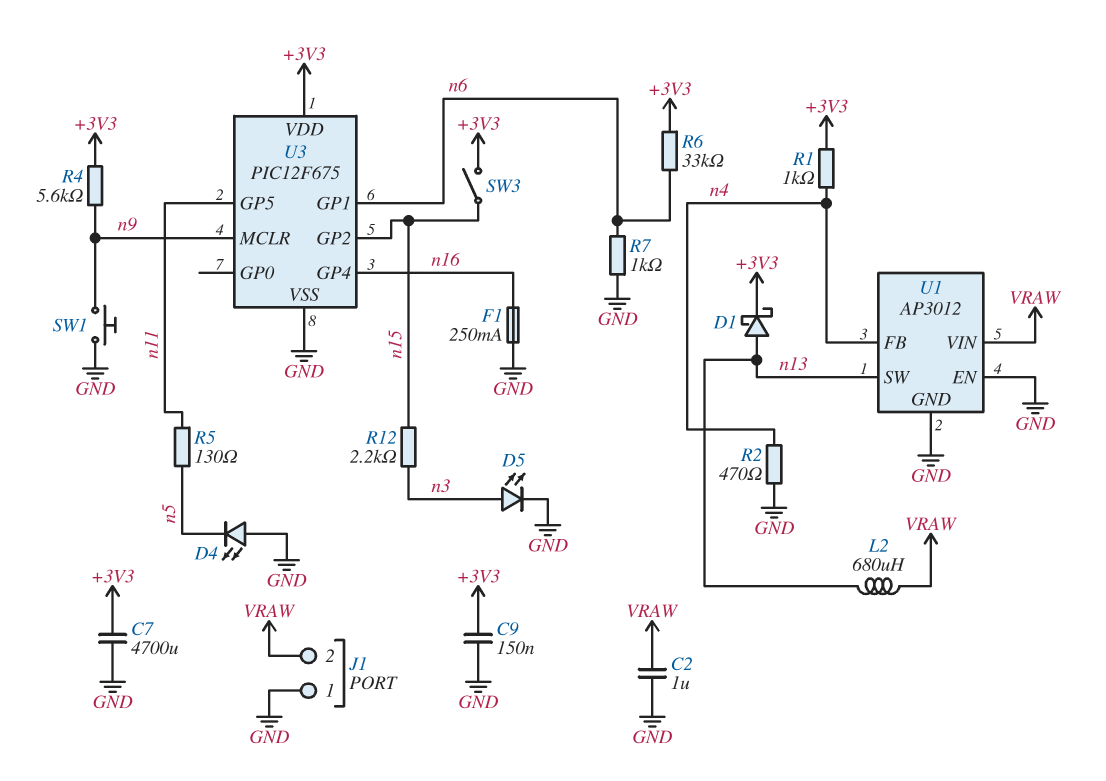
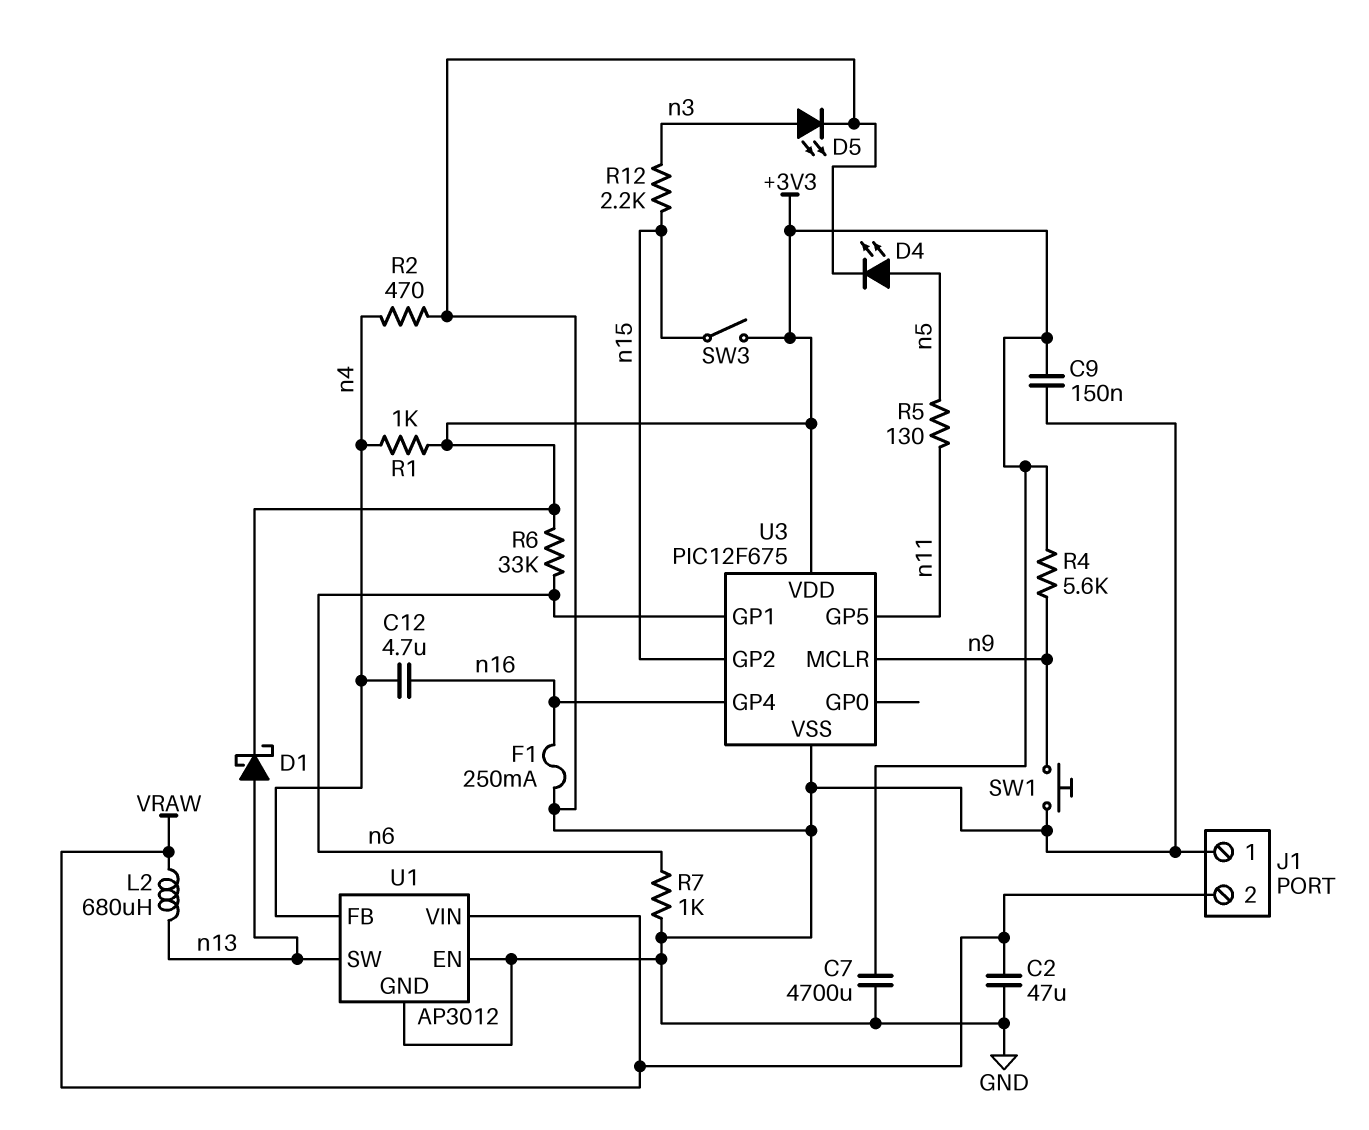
C2: 1uF (GND, VRAW) -> 47uF (GND, VRAW)
C12: none -> 4.7uF (n4, n16)
D4: LED (A GND, K n5) -> LED (A n5, K GND)

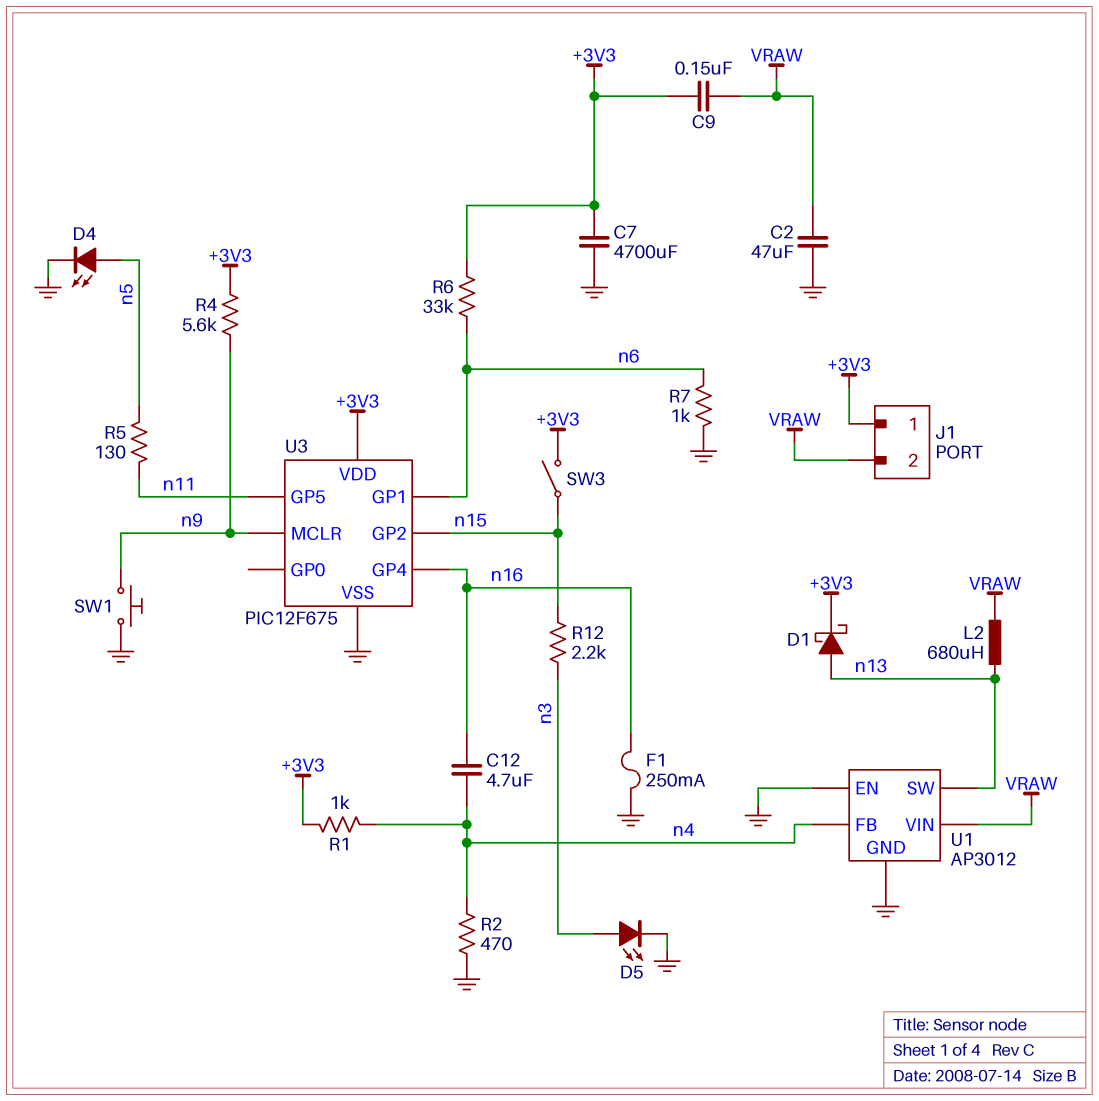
C9: 150nF (+3V3, GND) -> 150nF (+3V3, VRAW)
J1 pin 1: GND -> +3V3

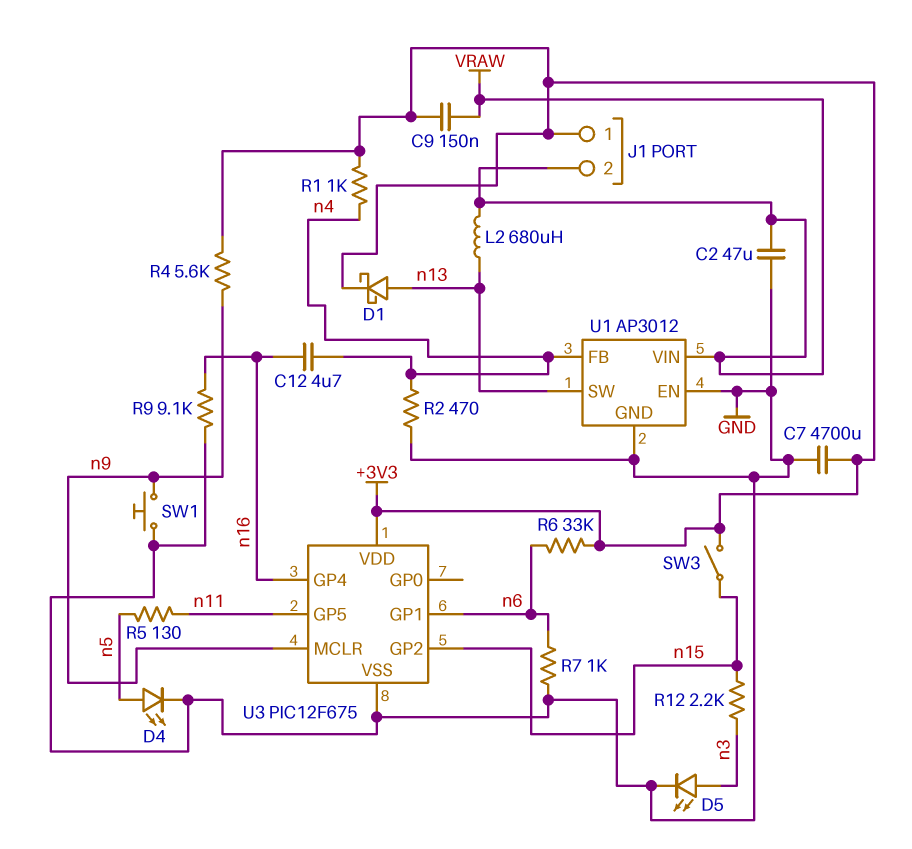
F1: 250mA (GND, n16) -> none
R9: none -> 9.1k (GND, n16)

